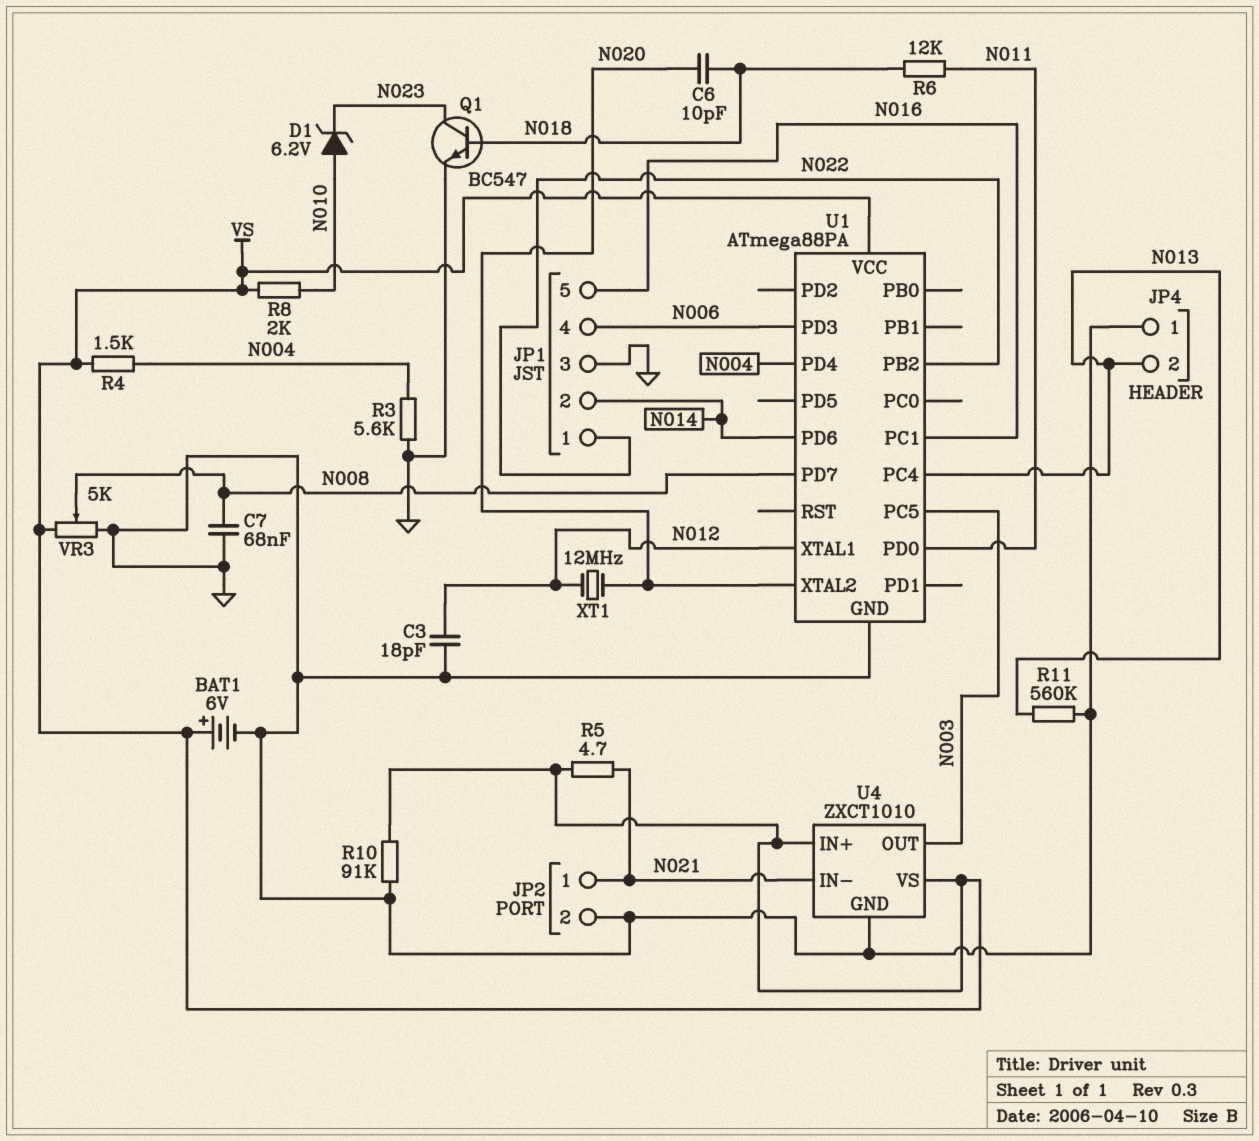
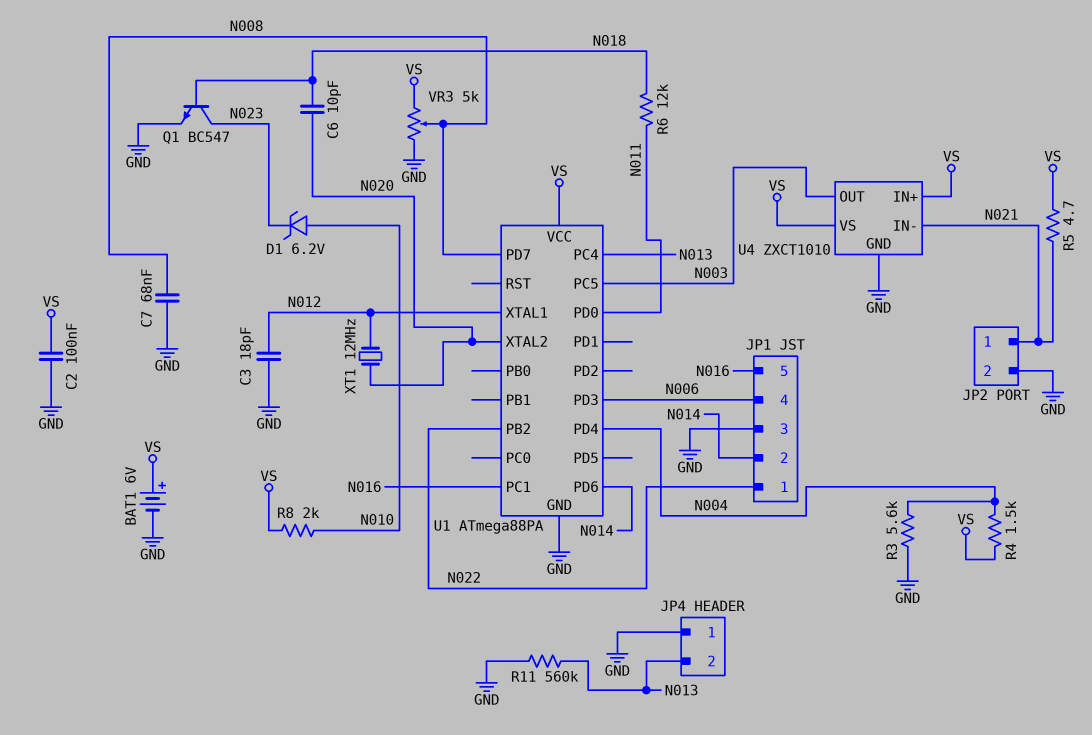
C2: none -> 100nF (GND, VS)
R10: 91k (GND, VS) -> none

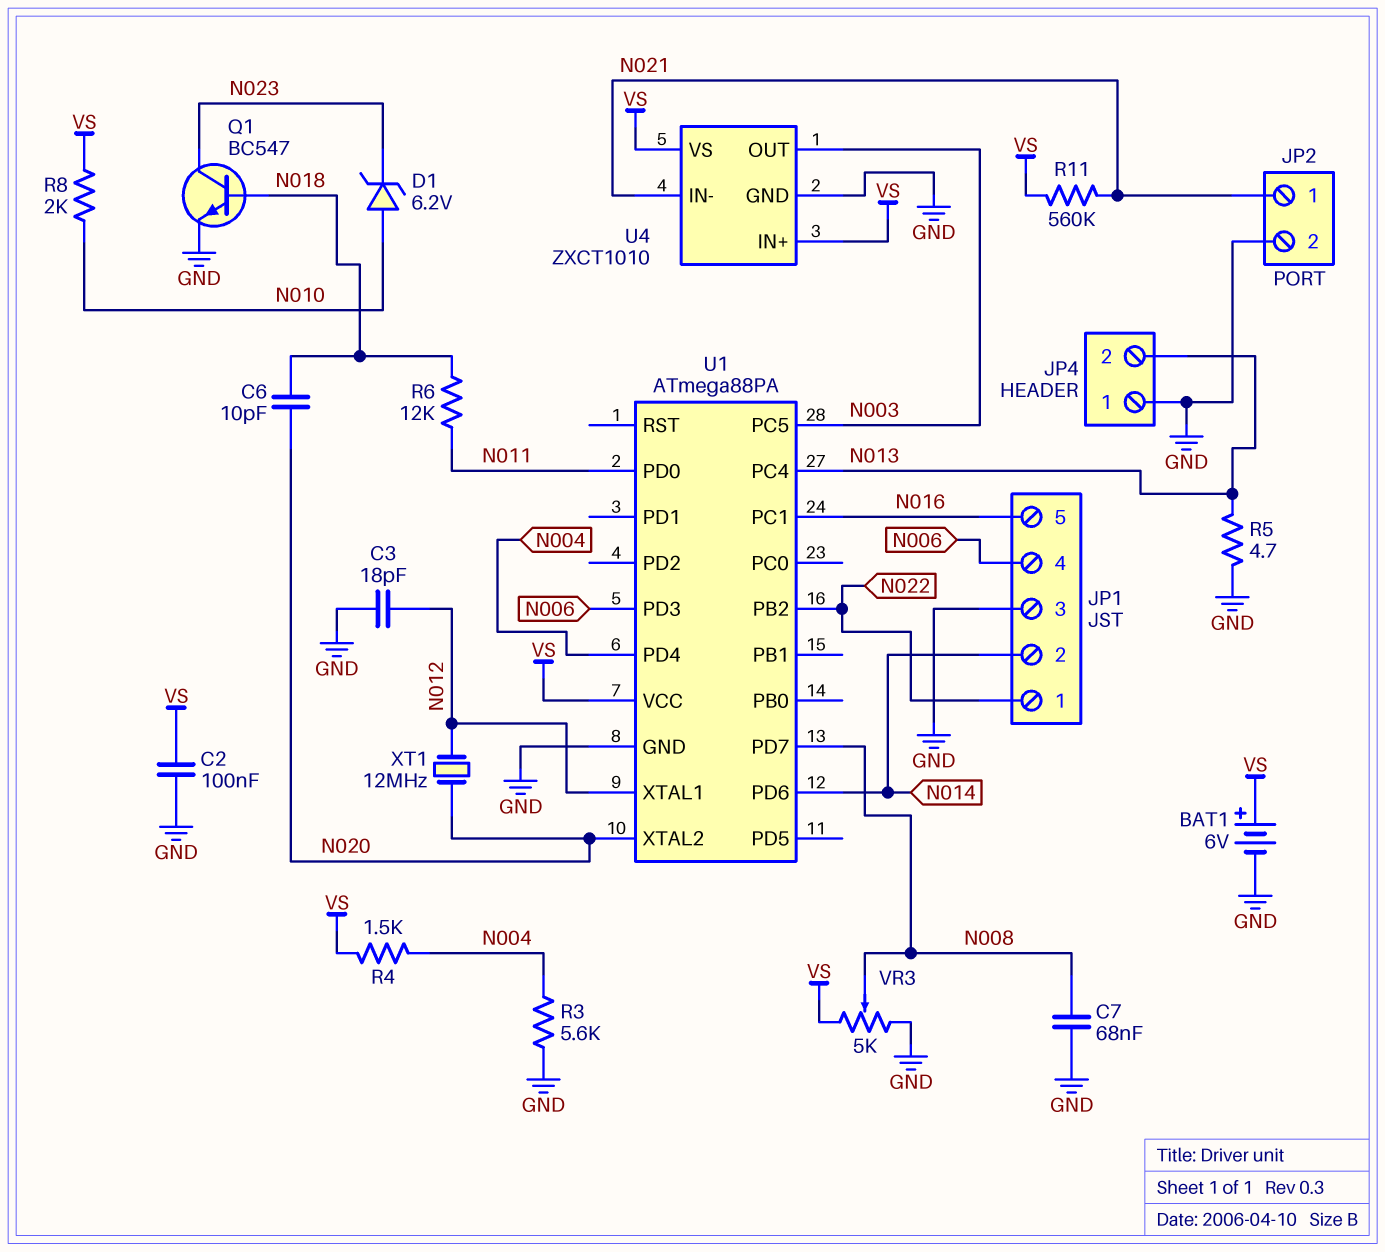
R5: 4.7 (N021, VS) -> 4.7 (GND, N013)
R11: 560k (GND, N013) -> 560k (N021, VS)

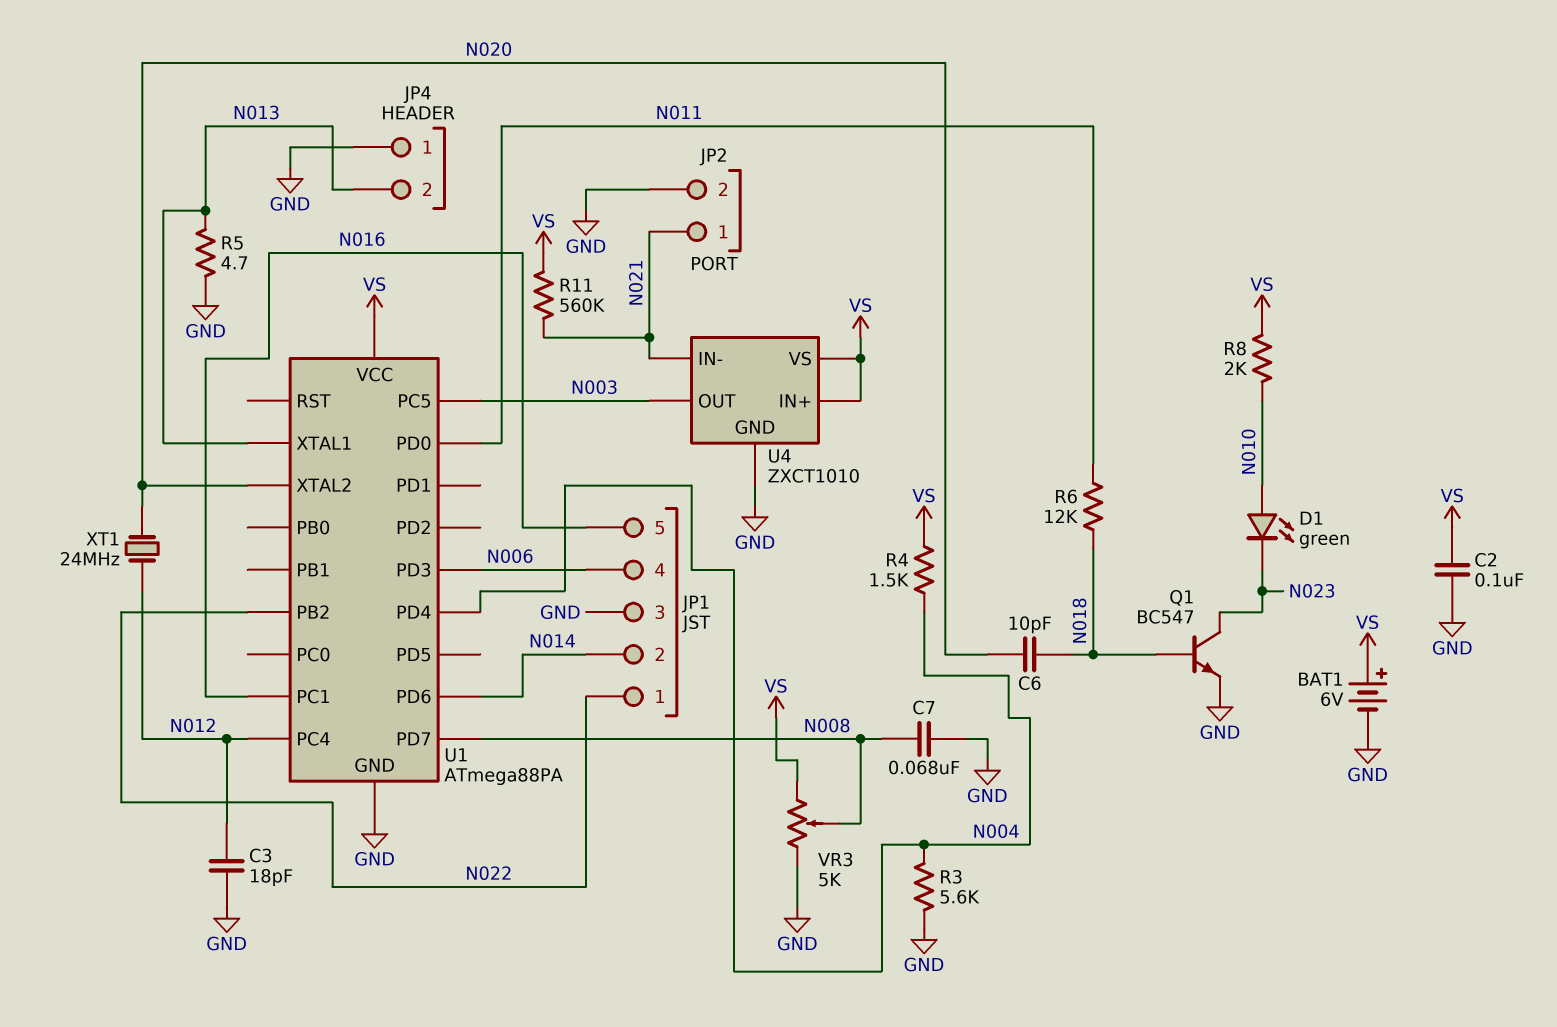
D1: zener 6.2V (A N010, K N023) -> LED green (A N010, K N023)
U1 pin PC4: N013 -> N012
U1 pin XTAL1: N012 -> N013
XT1: 12MHz (N012, N020) -> 24MHz (N012, N020)

